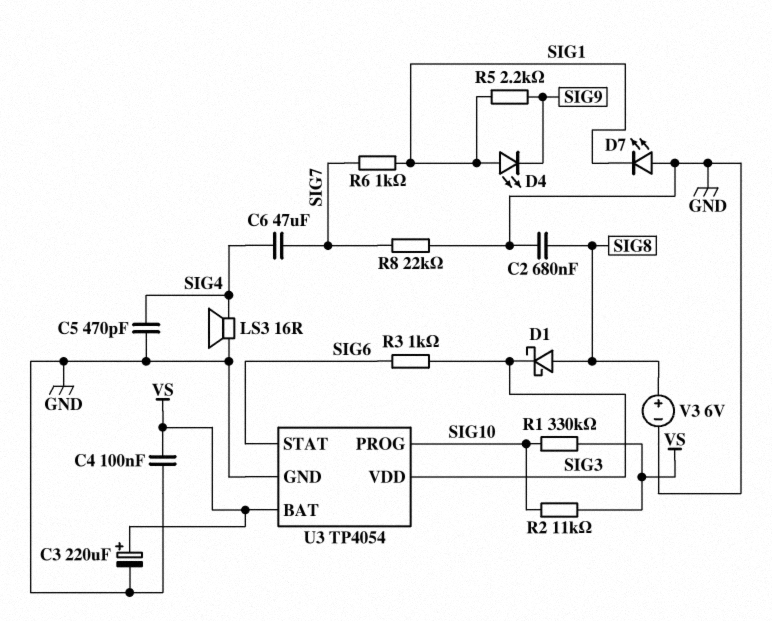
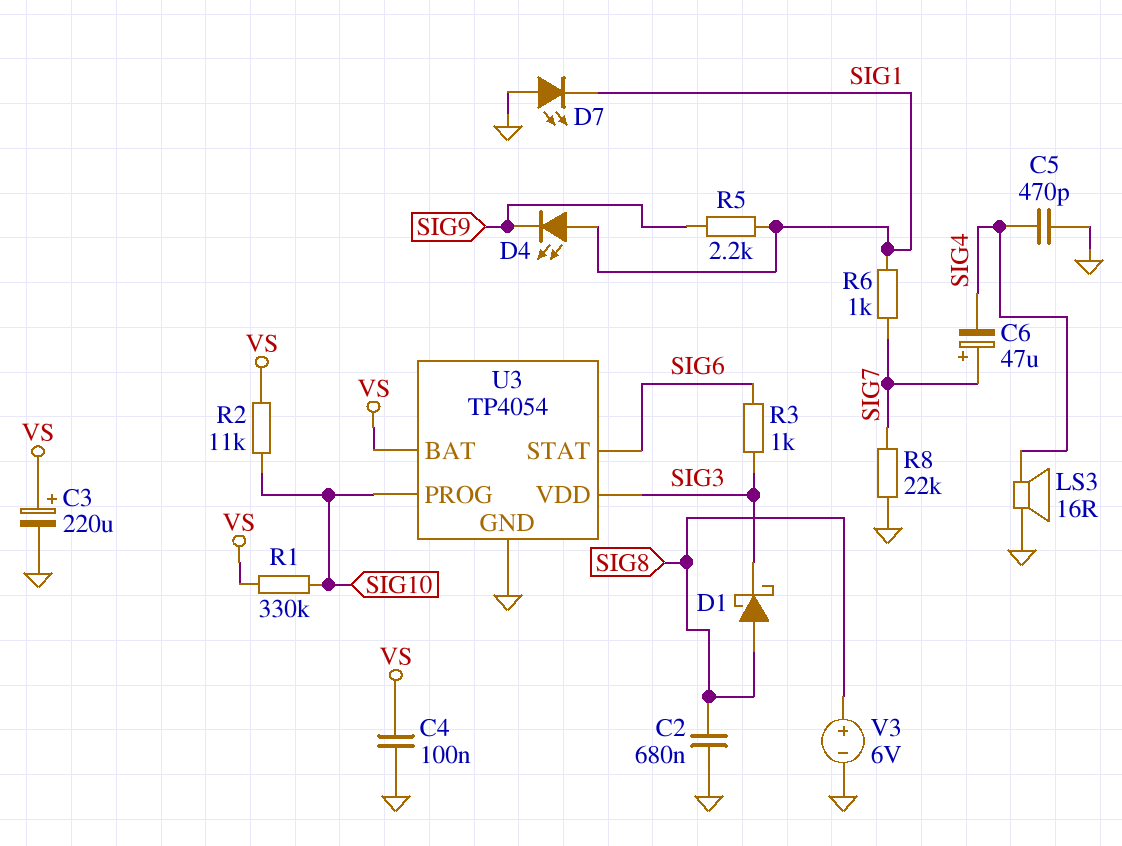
C6: 47uF (SIG4, SIG7) -> 47uF (plus SIG7, minus SIG4)

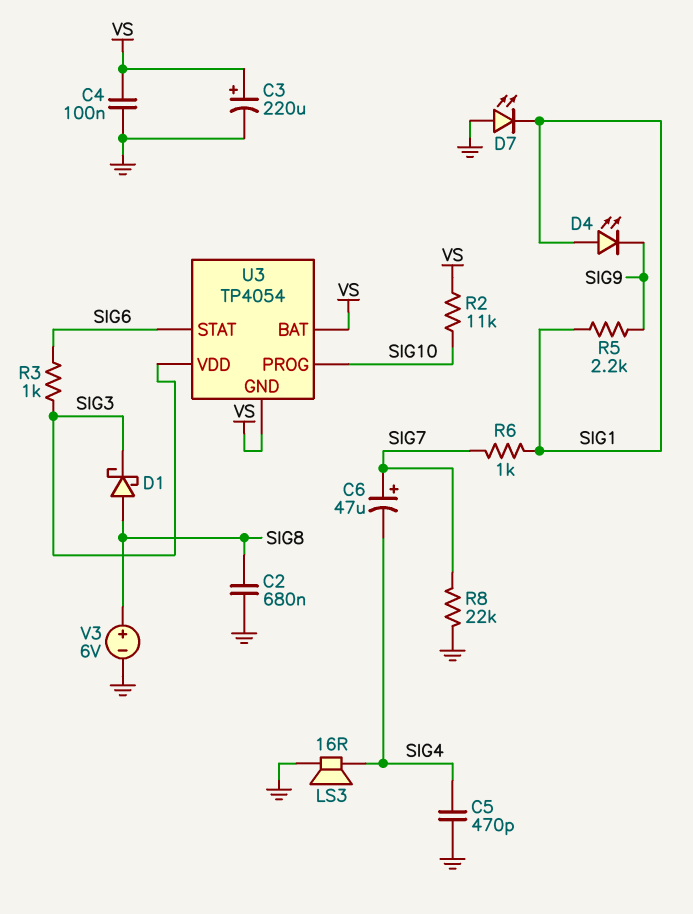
R1: 330k (SIG10, VS) -> none
U3 pin GND: GND -> VS

